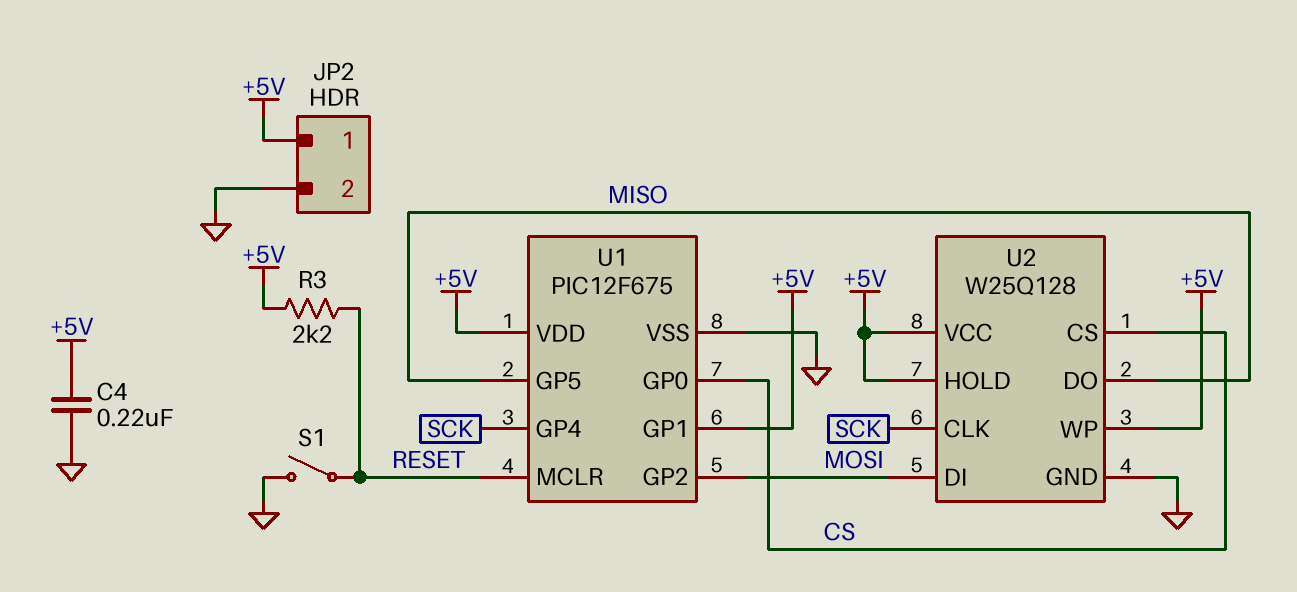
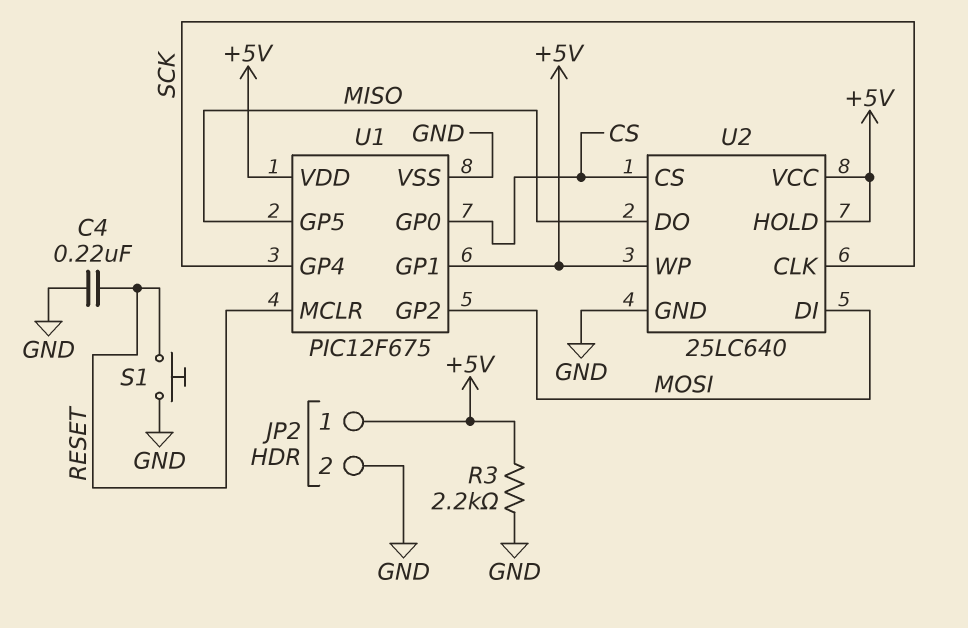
C4: 220nF (+5V, GND) -> 220nF (GND, RESET)
R3: 2.2k (+5V, RESET) -> 2.2k (+5V, GND)
S1: switch (GND, RESET) -> button (GND, RESET)
U2: W25Q128 -> 25LC640

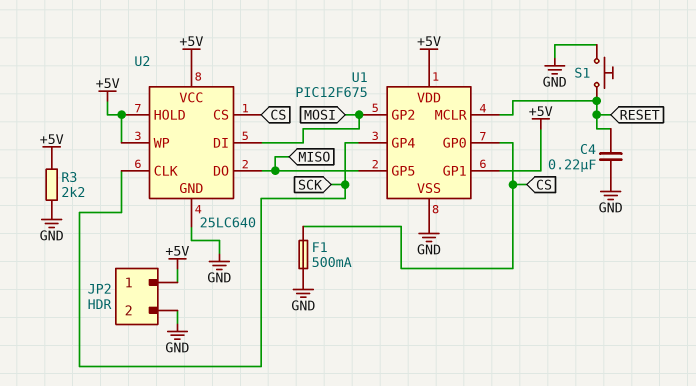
F1: none -> 500mA (CS, GND)

